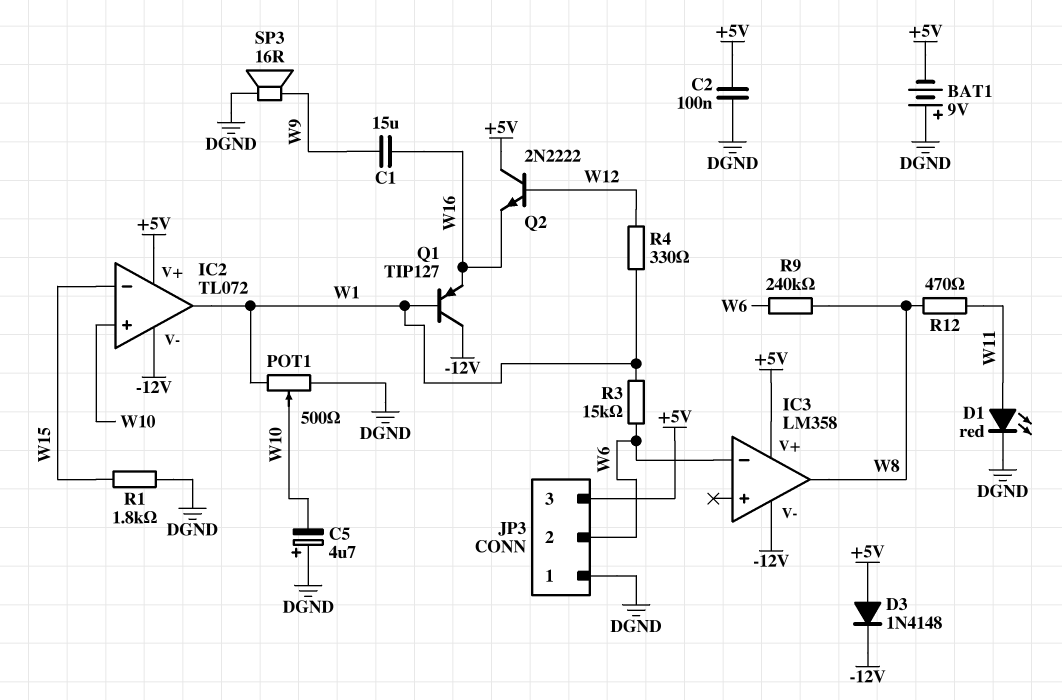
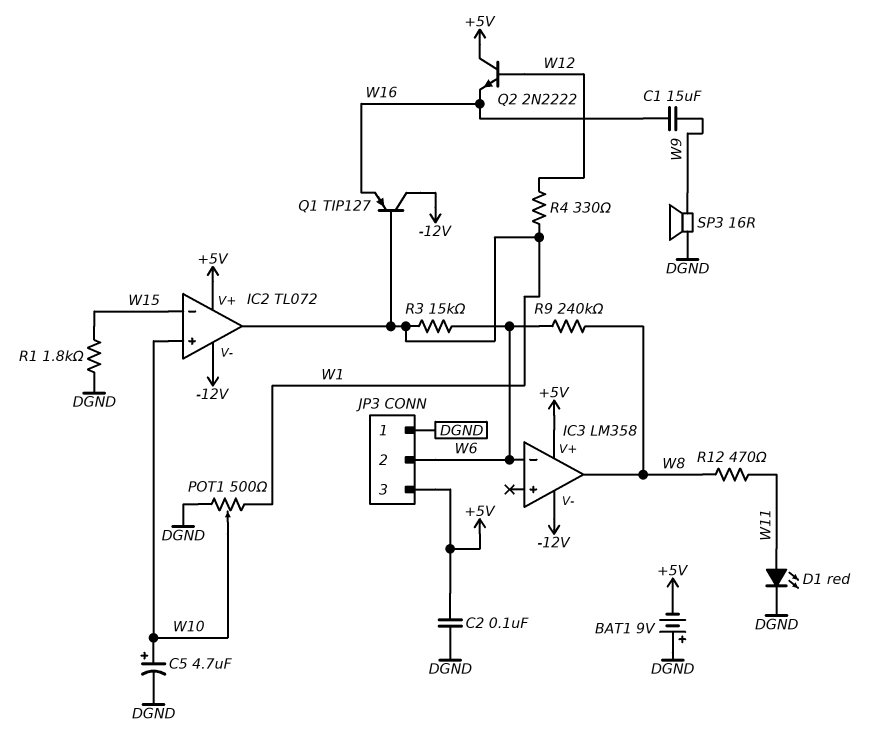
C5: 4.7uF (plus DGND, minus W10) -> 4.7uF (plus W10, minus DGND)
D3: diode 1N4148 (A +5V, K -12V) -> none

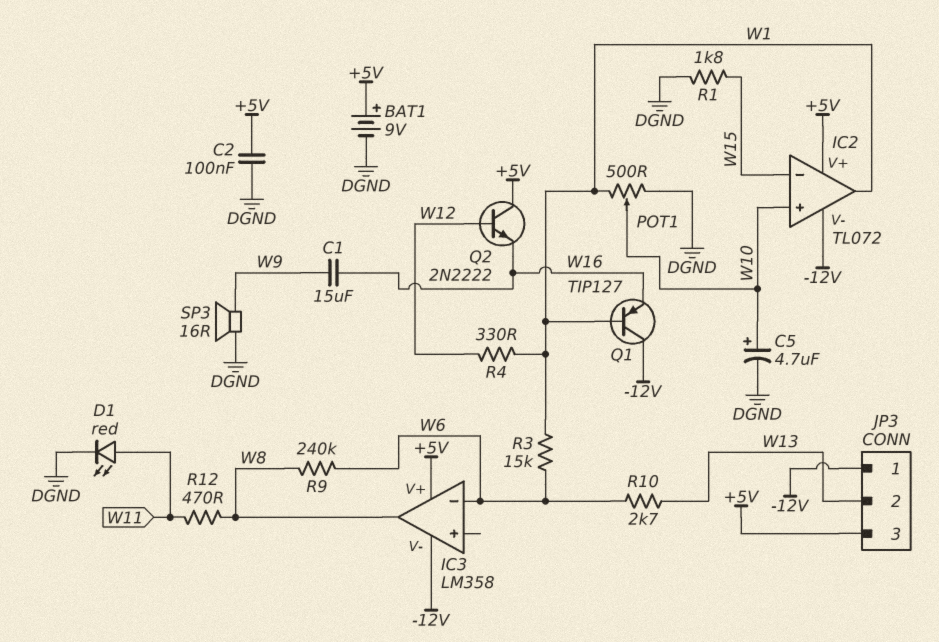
BAT1: 9V (plus DGND, minus +5V) -> 9V (plus +5V, minus DGND)
JP3 pin 1: DGND -> -12V
JP3 pin 2: W6 -> W13
R10: none -> 2.7k (W6, W13)

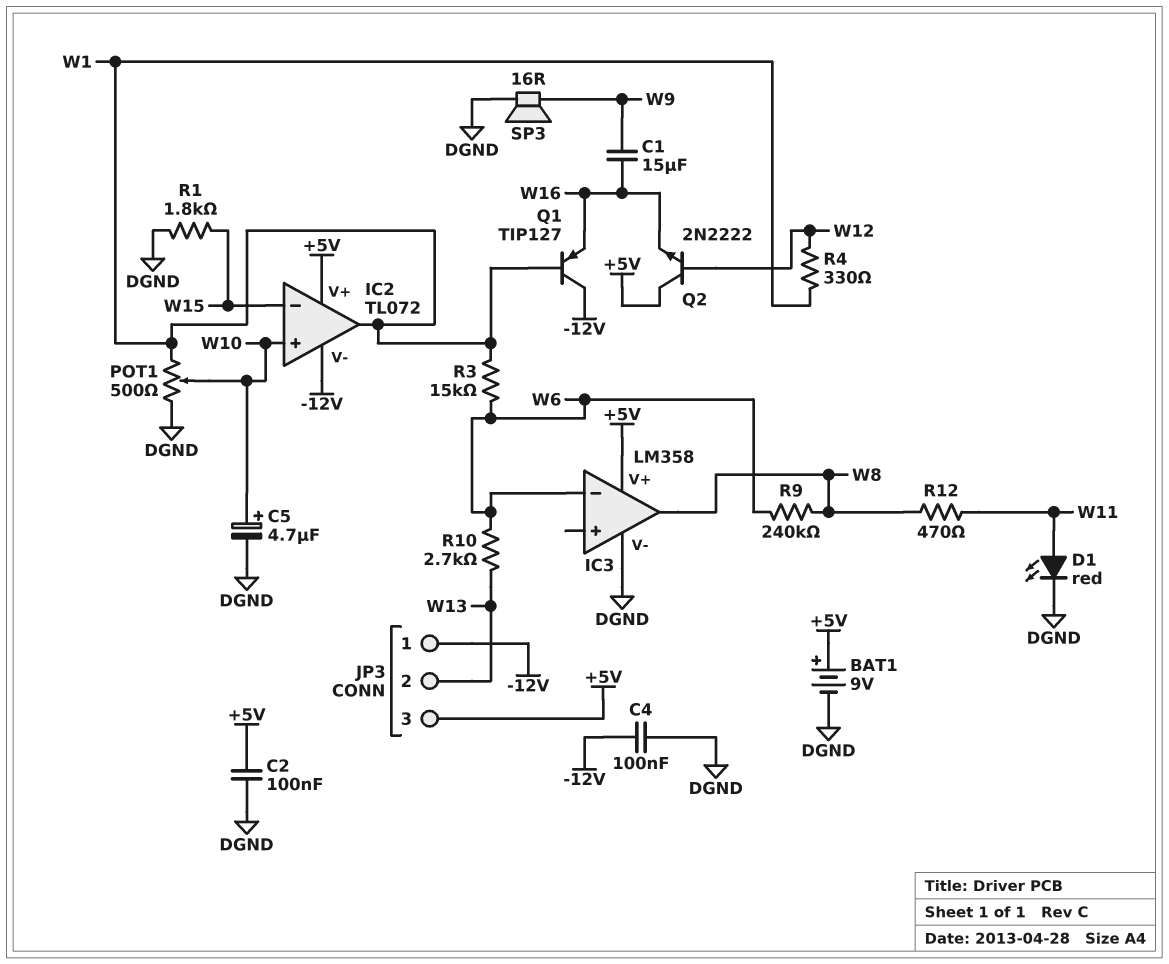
C4: none -> 100nF (-12V, DGND)
IC3 pin V-: -12V -> DGND

